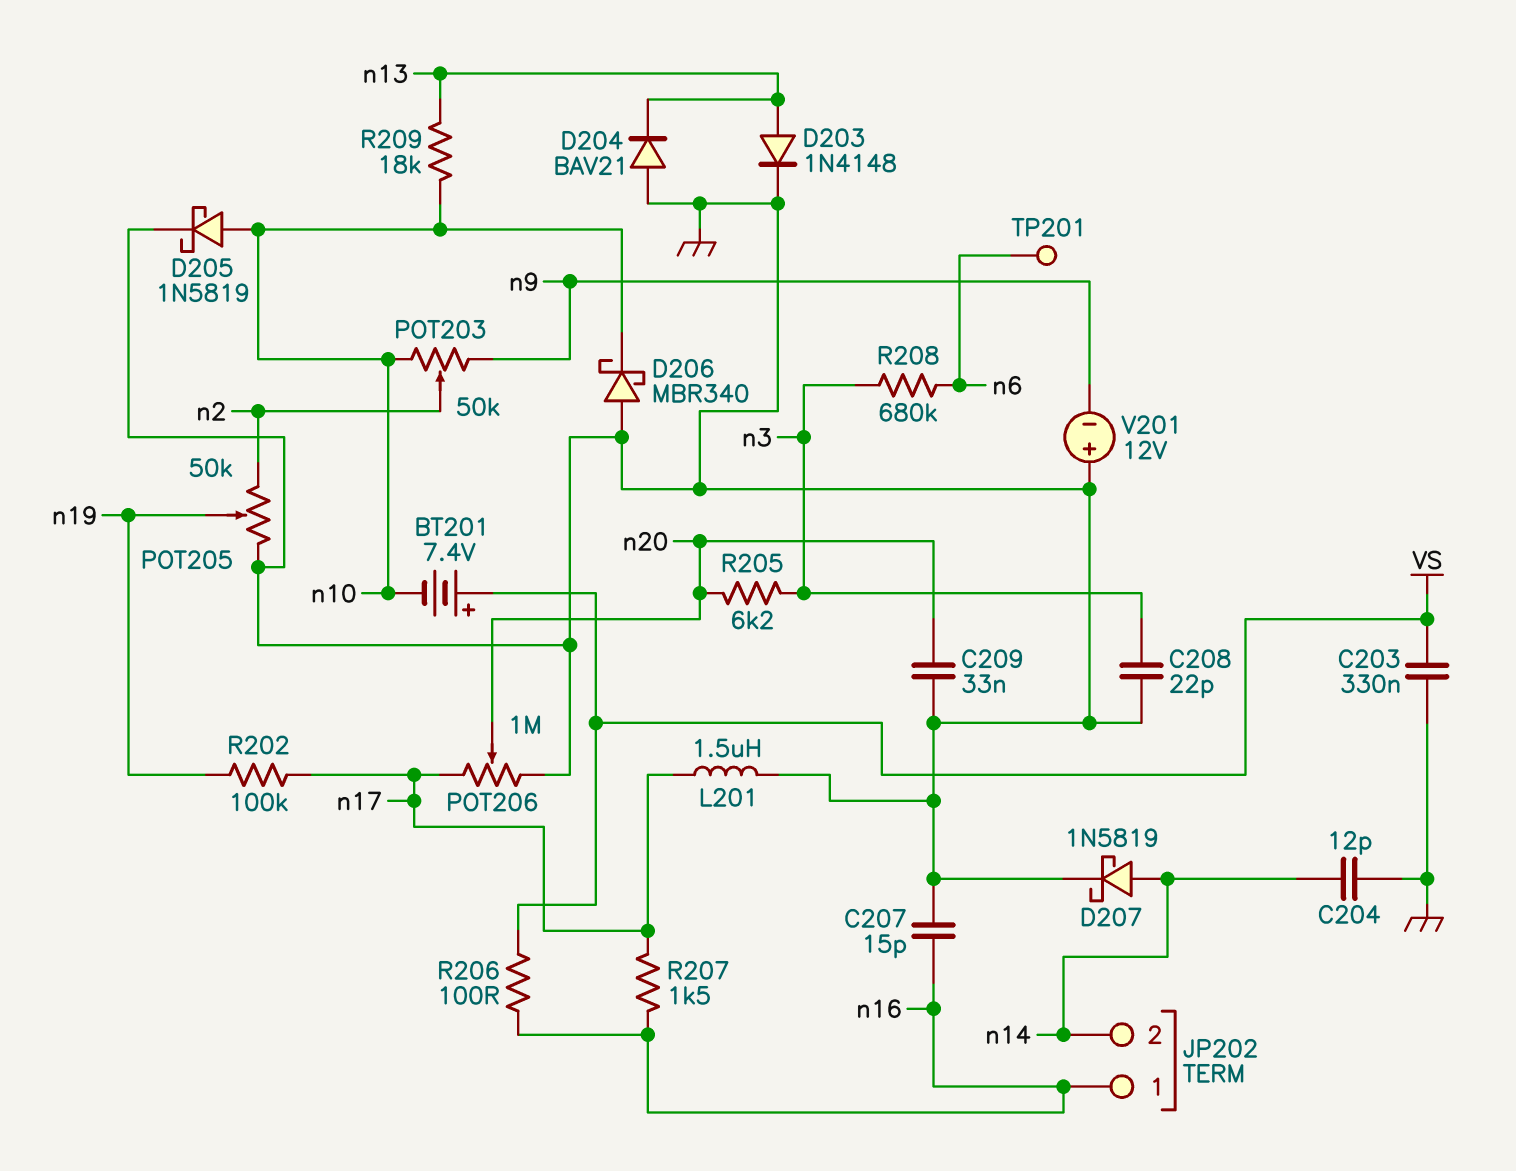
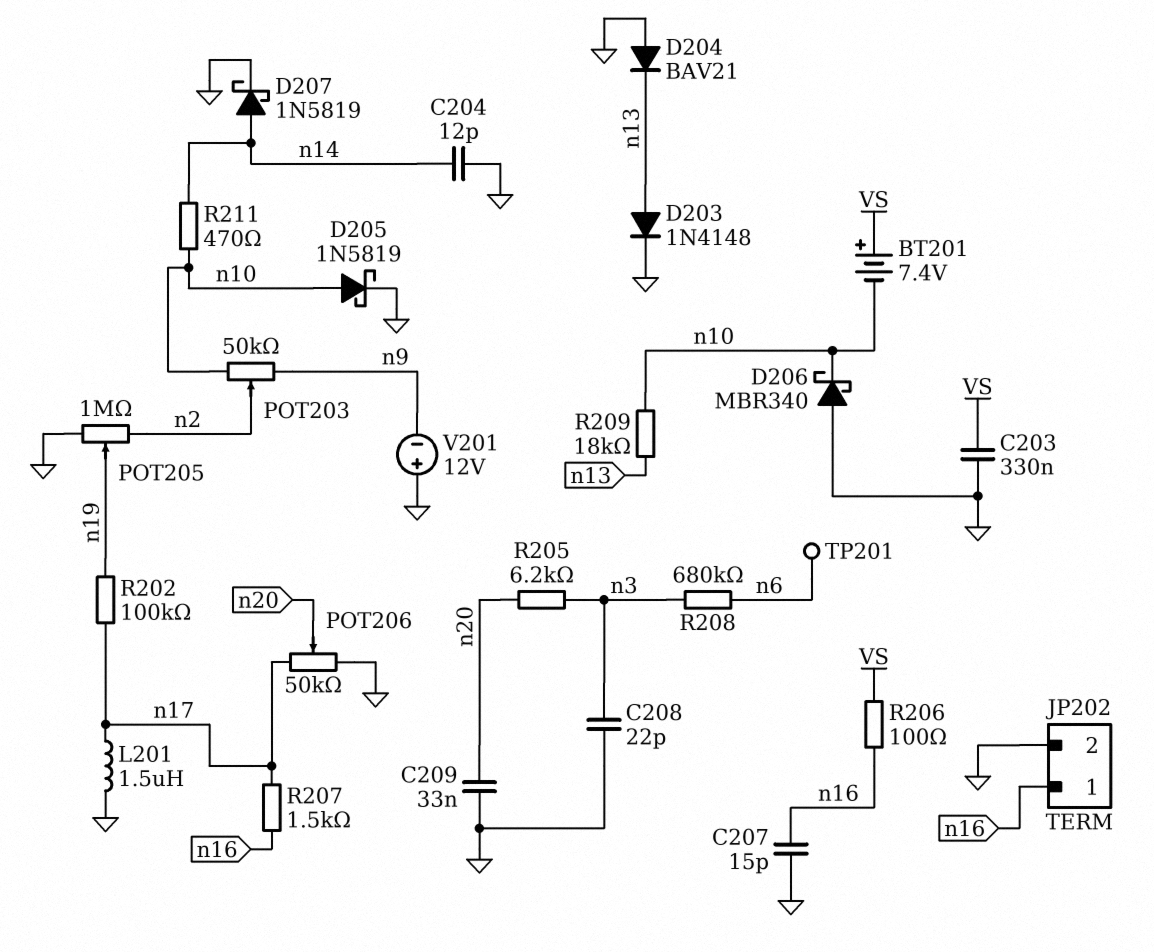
JP202 pin 2: n14 -> GND
POT205: 50k (GND, n2, wiper n19) -> 1M (GND, n2, wiper n19)
POT206: 1M (GND, n17, wiper n20) -> 50k (GND, n17, wiper n20)
R211: none -> 470 (n10, n14)

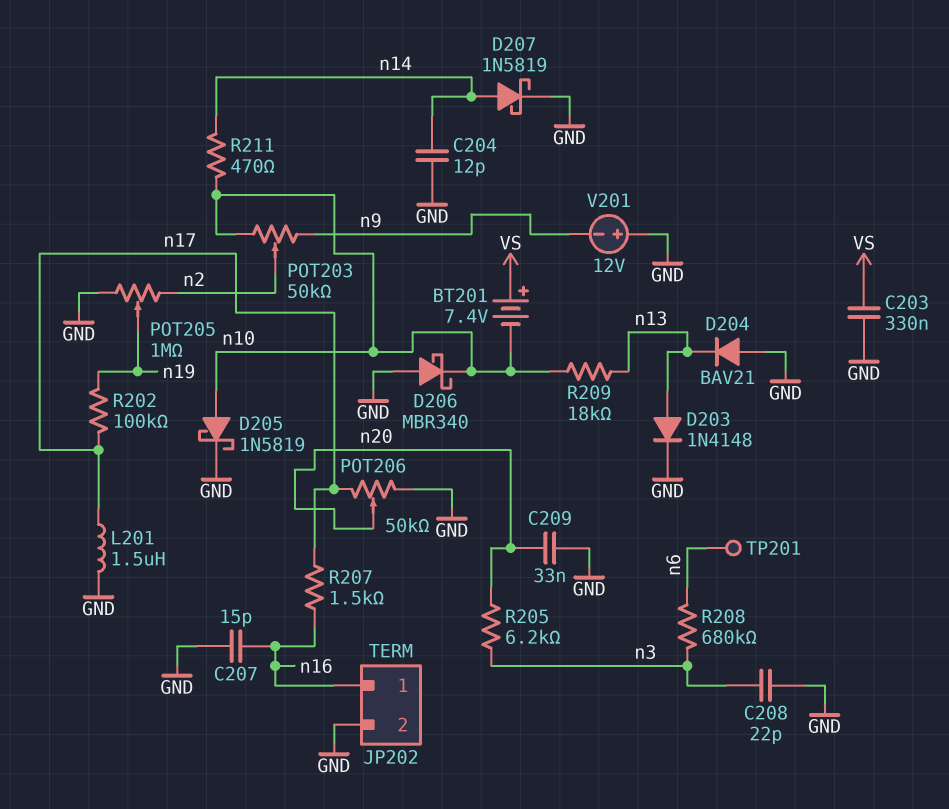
R206: 100 (VS, n16) -> none

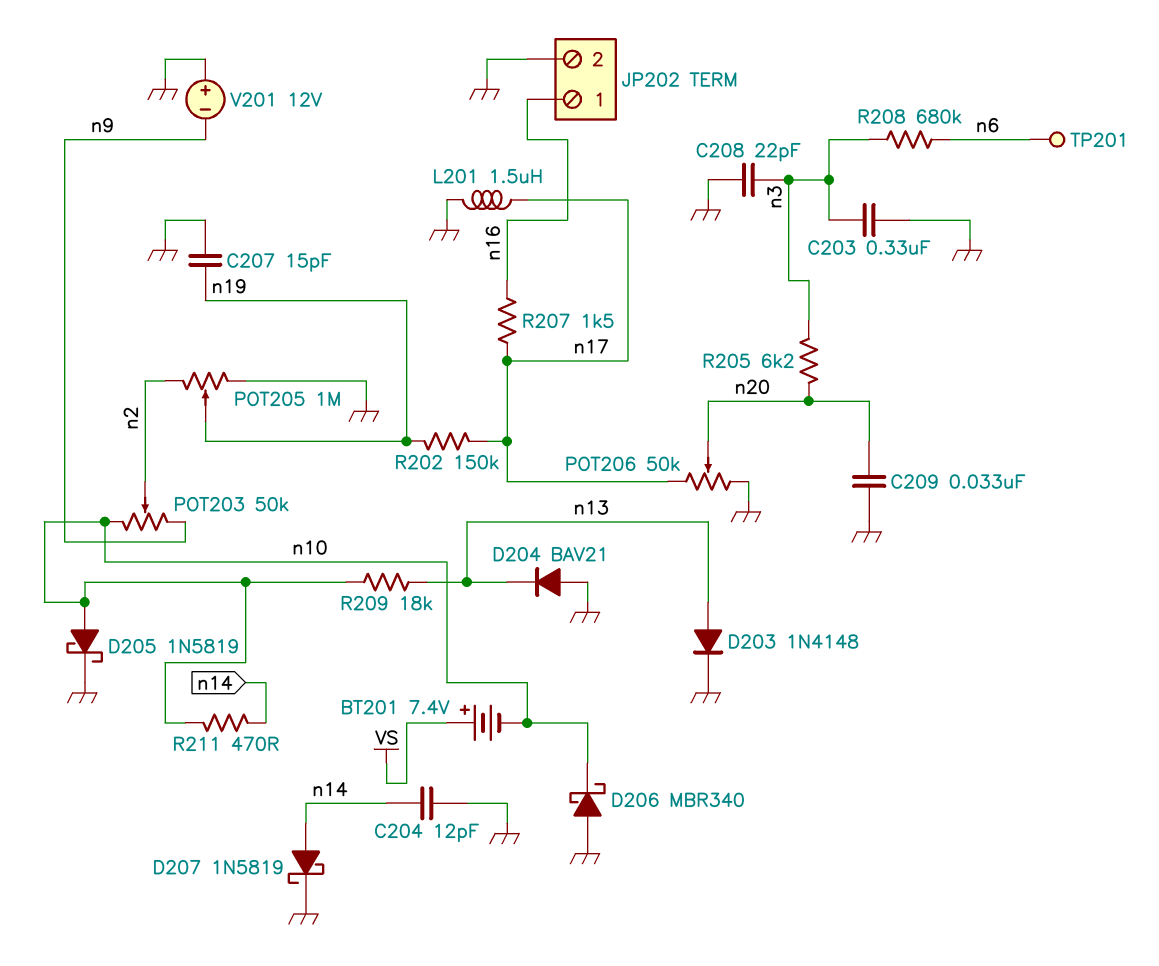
C203: 330nF (GND, VS) -> 330nF (GND, n3)
C207: 15pF (GND, n16) -> 15pF (GND, n19)
R202: 100k (n17, n19) -> 150k (n17, n19)

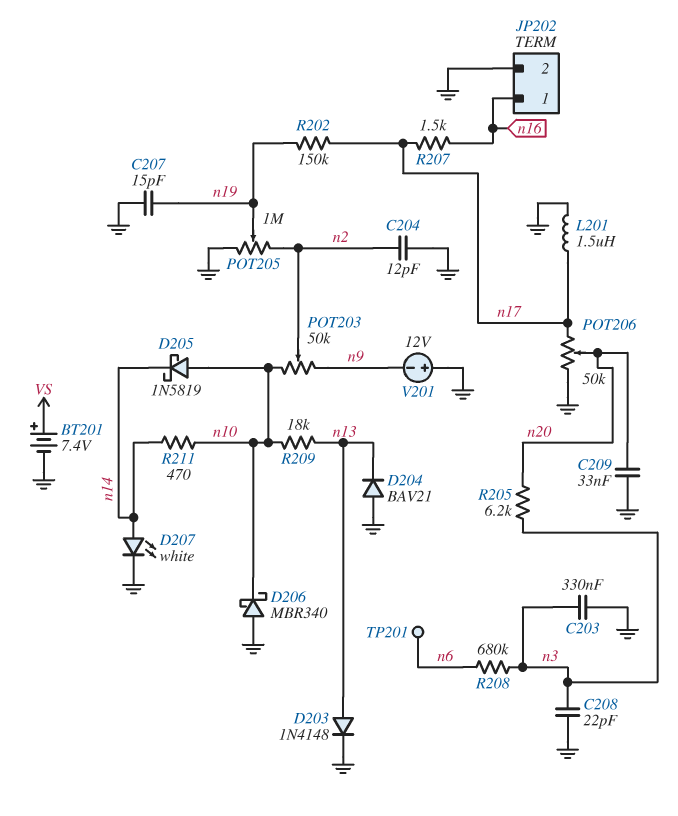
BT201: 7.4V (plus VS, minus n10) -> 7.4V (plus VS, minus GND)
C204: 12pF (GND, n14) -> 12pF (GND, n2)
D205: schottky 1N5819 (A n10, K GND) -> schottky 1N5819 (A n10, K n14)
D207: schottky 1N5819 (A n14, K GND) -> LED white (A n14, K GND)

